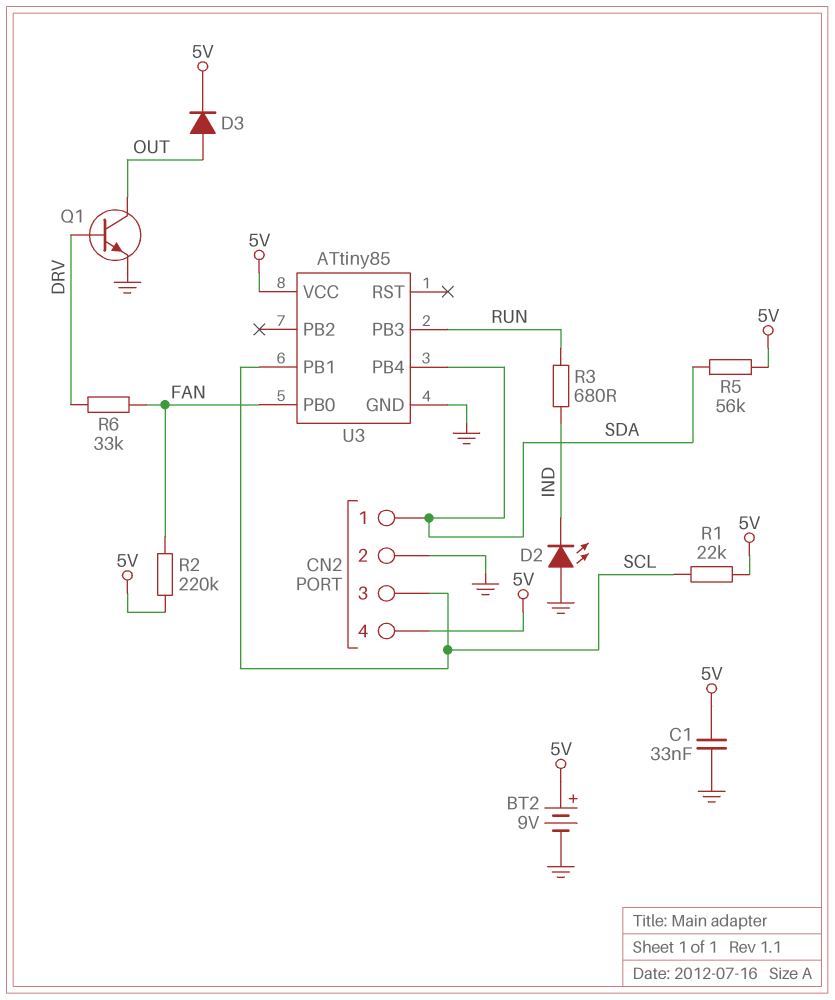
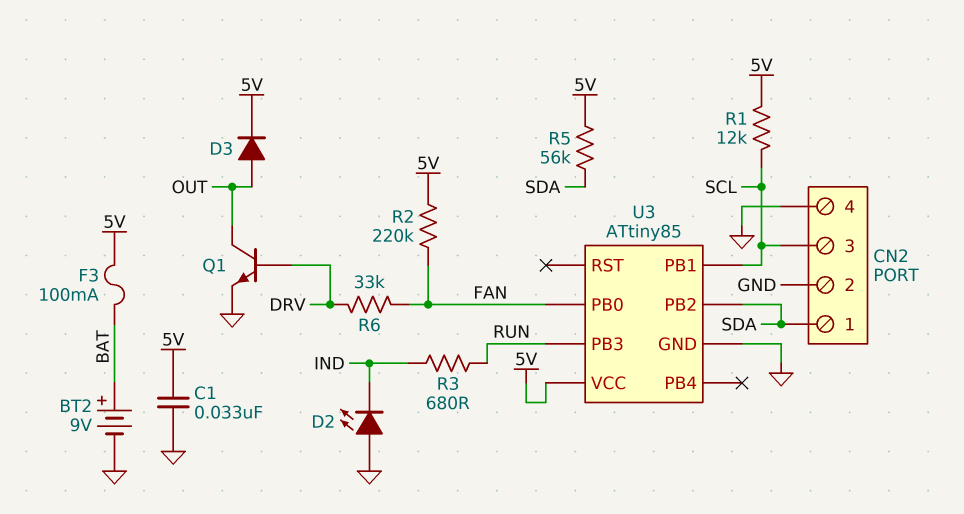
BT2: 9V (plus 5V, minus GND) -> 9V (plus BAT, minus GND)
CN2 pin 4: 5V -> GND
F3: none -> 100mA (5V, BAT)
R1: 22k (5V, SCL) -> 12k (5V, SCL)
U3 pin PB2: none -> SDA
U3 pin PB4: SDA -> none

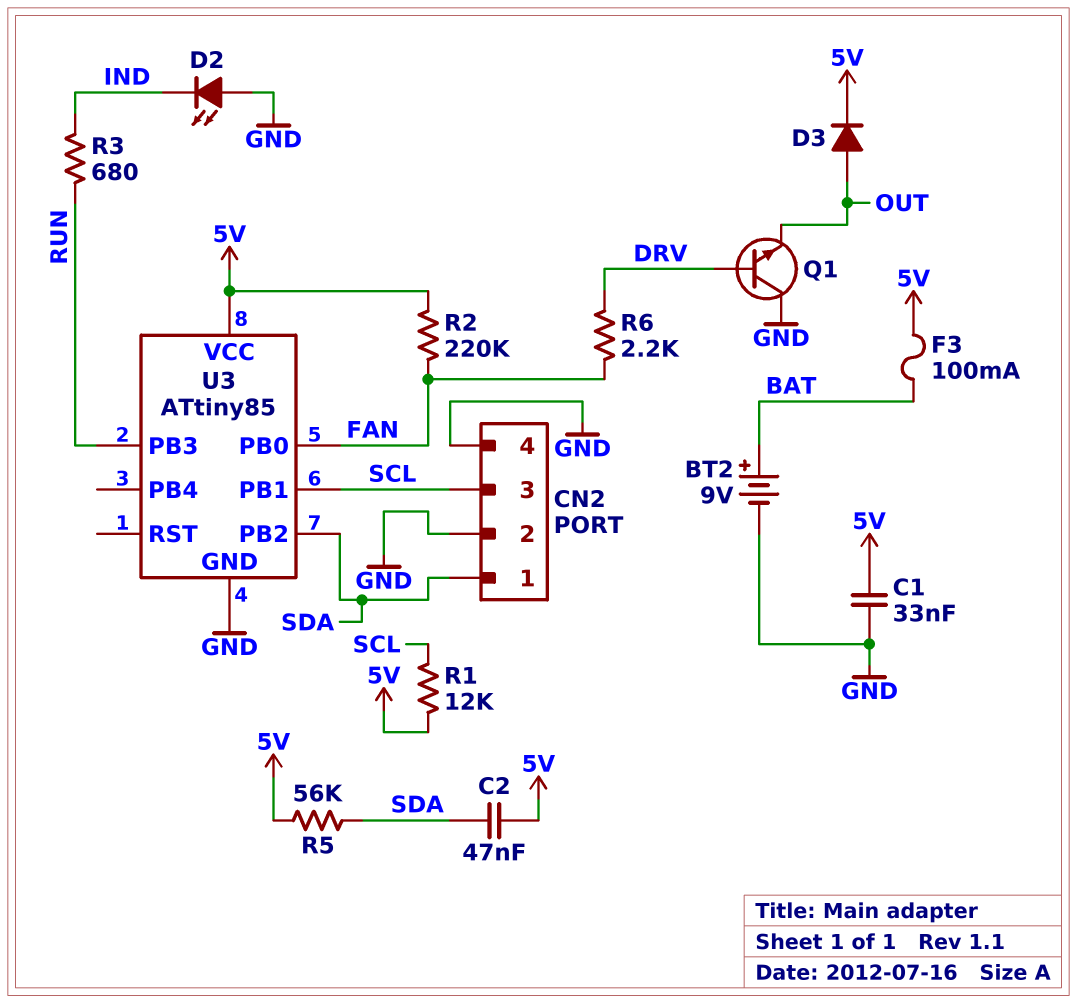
C2: none -> 47nF (5V, SDA)
Q1: NPN (B DRV, C OUT, E GND) -> NPN (B DRV, C GND, E OUT)
R6: 33k (DRV, FAN) -> 2.2k (DRV, FAN)

